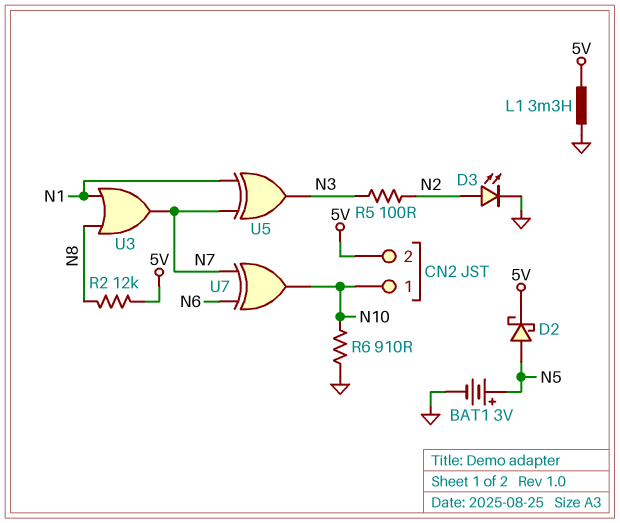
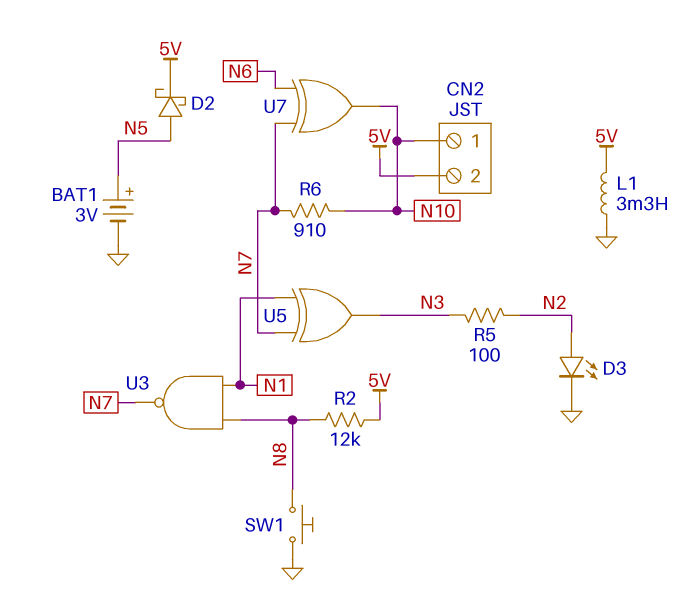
R6: 910 (GND, N10) -> 910 (N7, N10)
SW1: none -> button (GND, N8)
U3: OR (in N1, in N8, out N7) -> NAND (in N1, in N8, out N7)

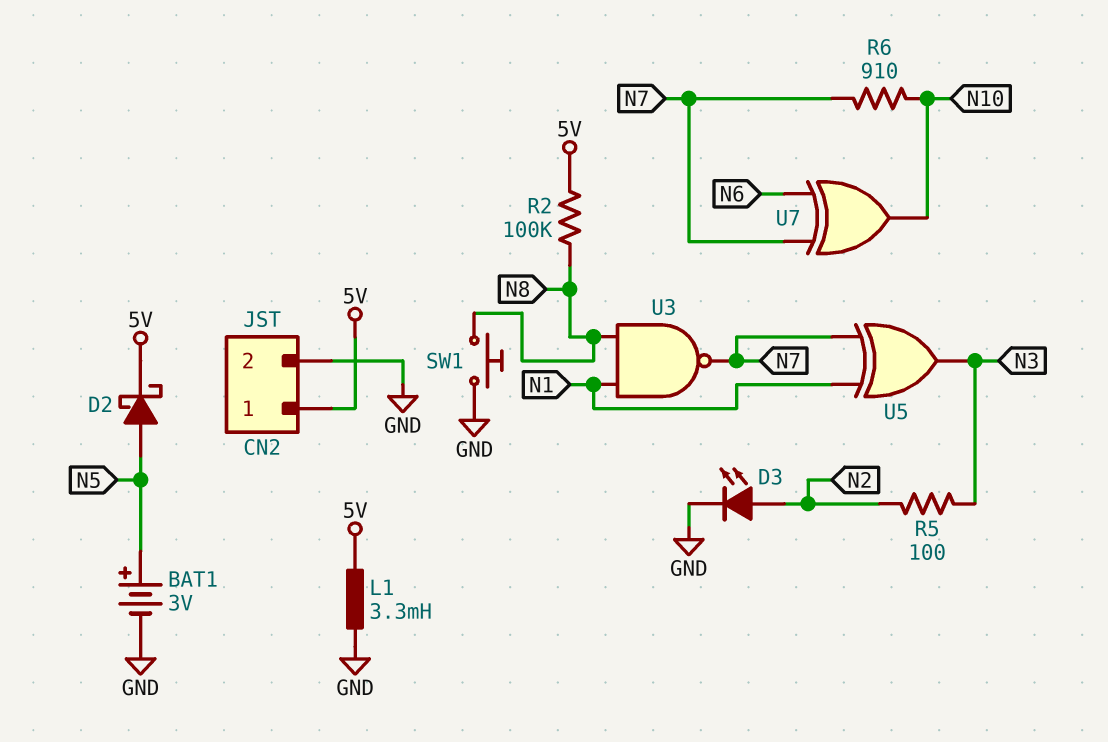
CN2 pin 1: N10 -> 5V
CN2 pin 2: 5V -> GND
R2: 12k (5V, N8) -> 100k (5V, N8)

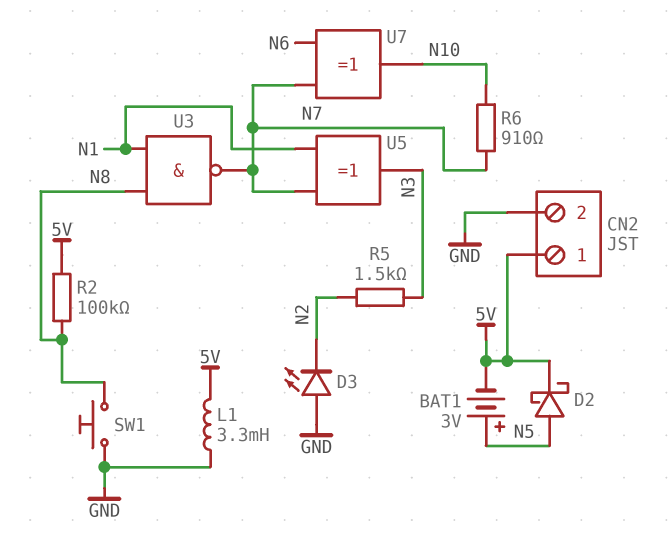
BAT1: 3V (plus N5, minus GND) -> 3V (plus N5, minus 5V)
D3: LED (A N2, K GND) -> LED (A GND, K N2)
R5: 100 (N2, N3) -> 1.5k (N2, N3)

